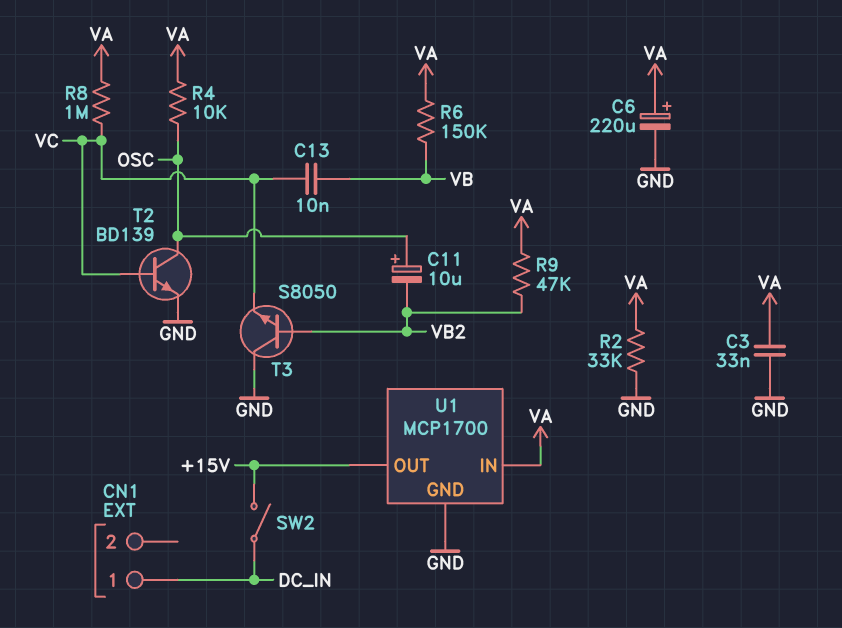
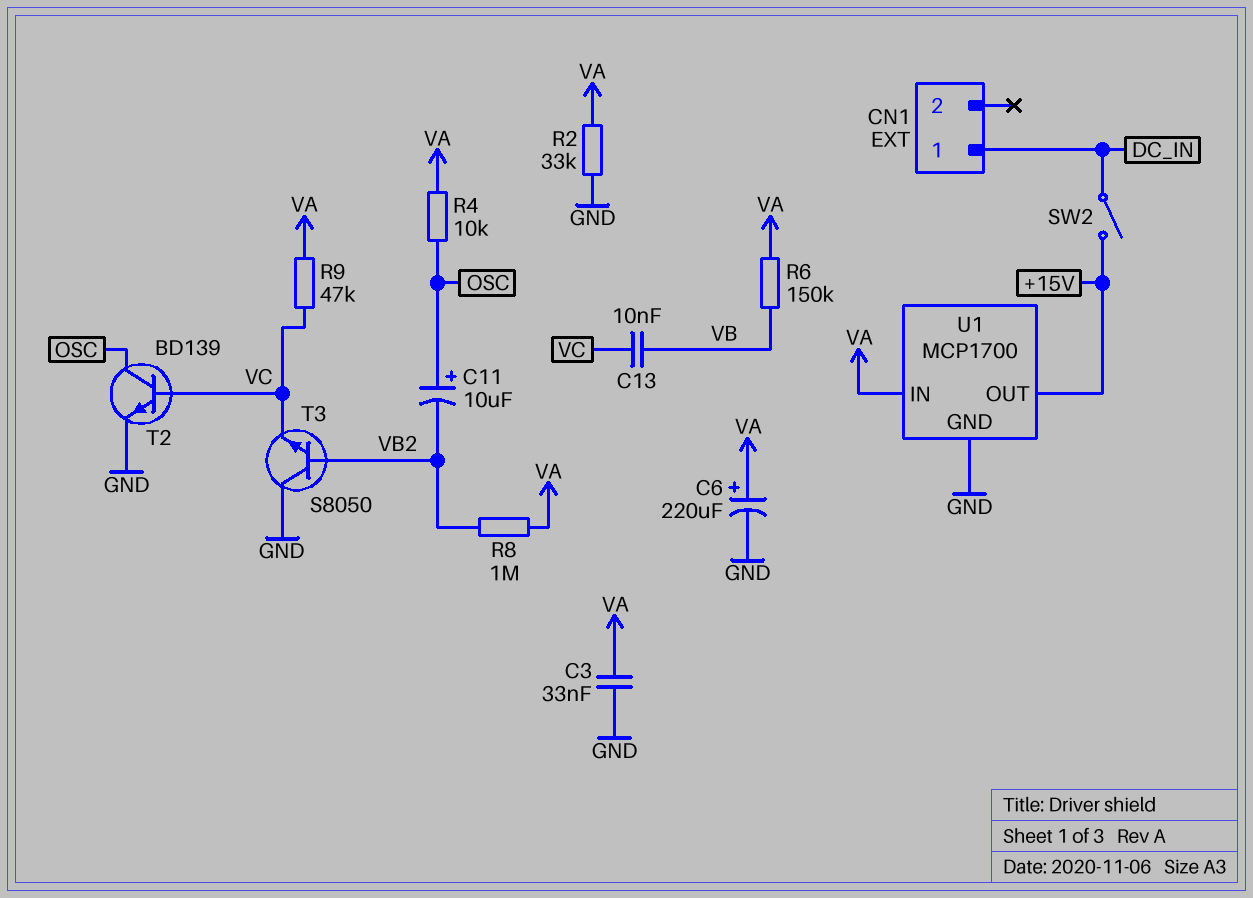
R8: 1M (VA, VC) -> 1M (VA, VB2)
R9: 47k (VA, VB2) -> 47k (VA, VC)

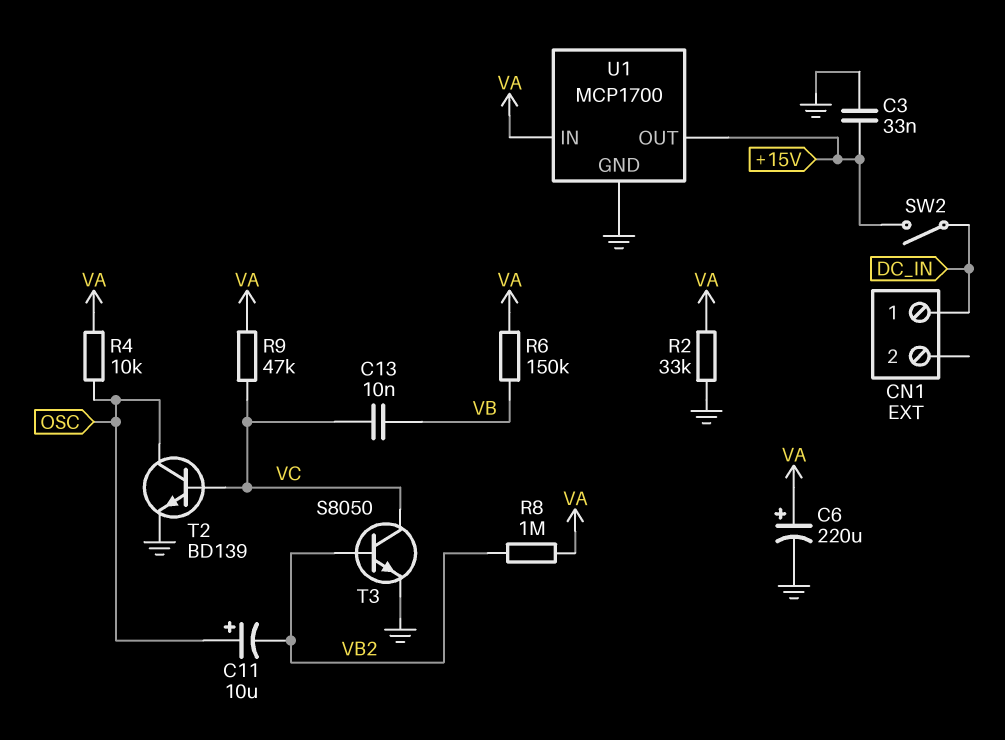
C3: 33nF (GND, VA) -> 33nF (+15V, GND)
T3: NPN S8050 (B VB2, C GND, E VC) -> NPN S8050 (B VB2, C VC, E GND)

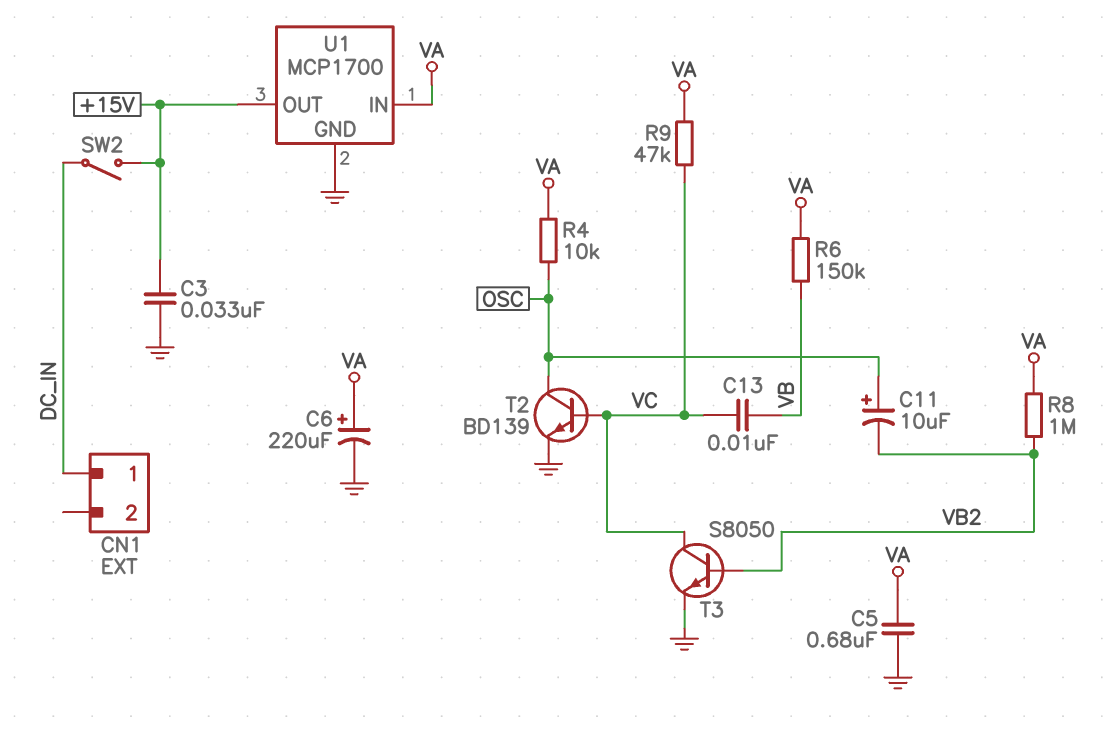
C5: none -> 680nF (GND, VA)
R2: 33k (GND, VA) -> none

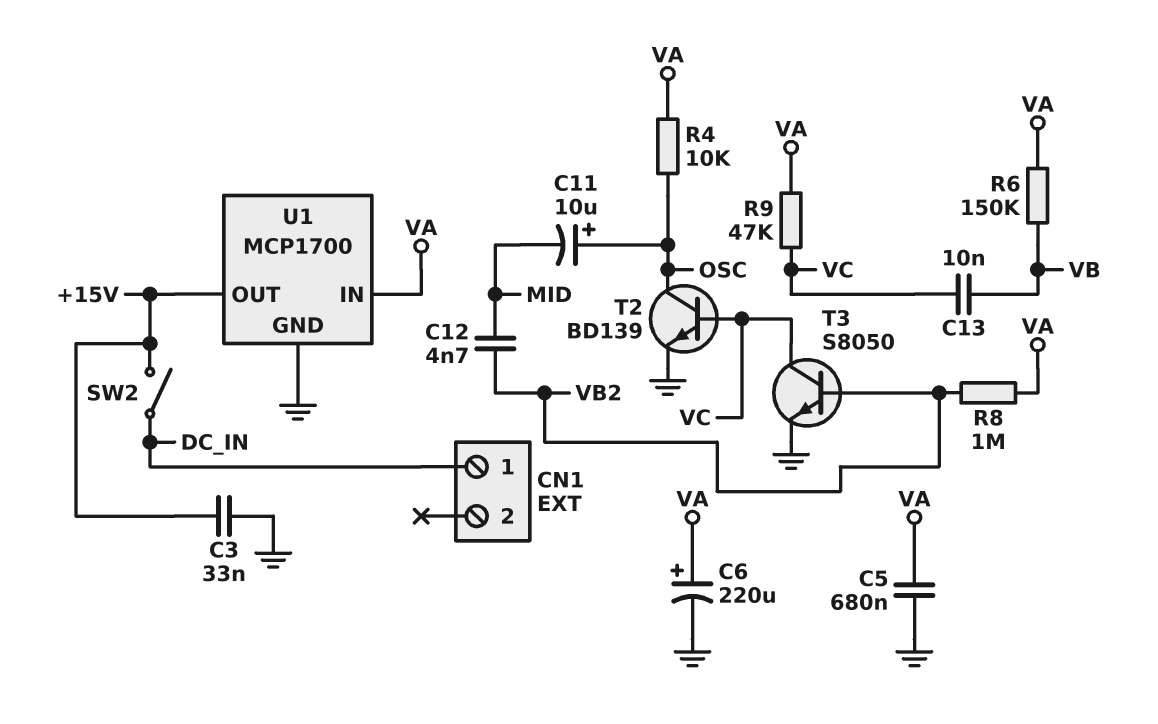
C11: 10uF (plus OSC, minus VB2) -> 10uF (plus OSC, minus MID)
C12: none -> 4.7nF (MID, VB2)

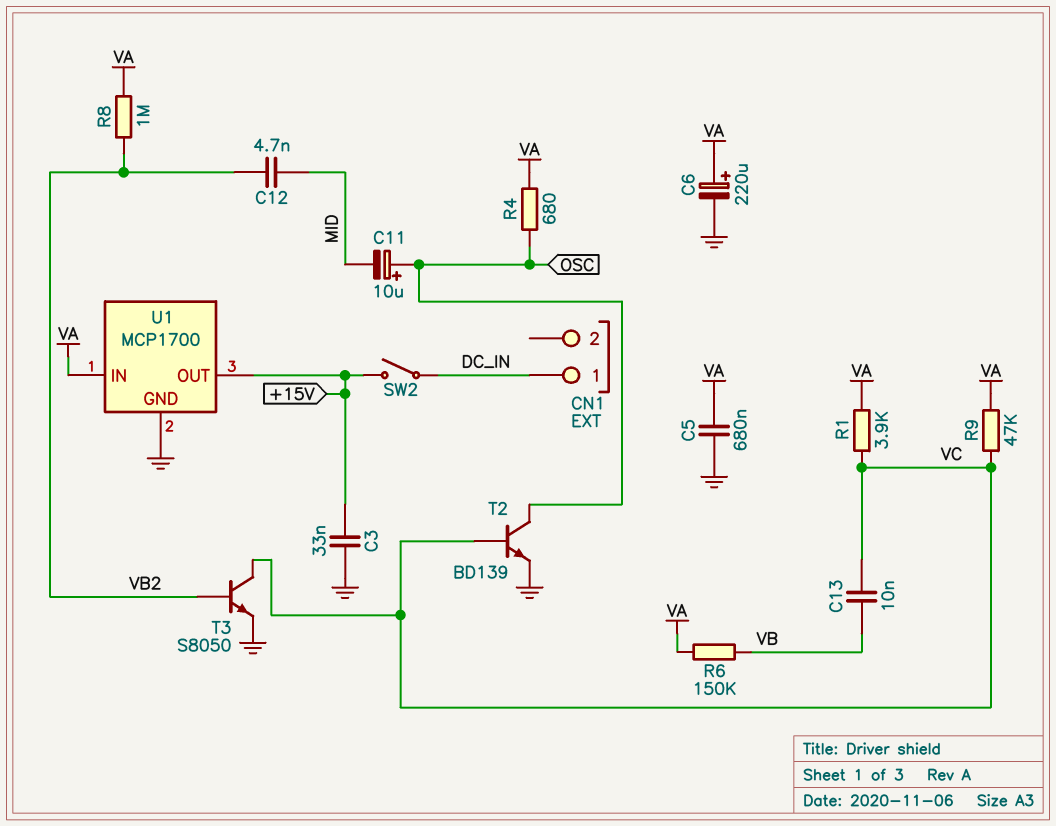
R1: none -> 3.9k (VA, VC)
R4: 10k (OSC, VA) -> 680 (OSC, VA)

